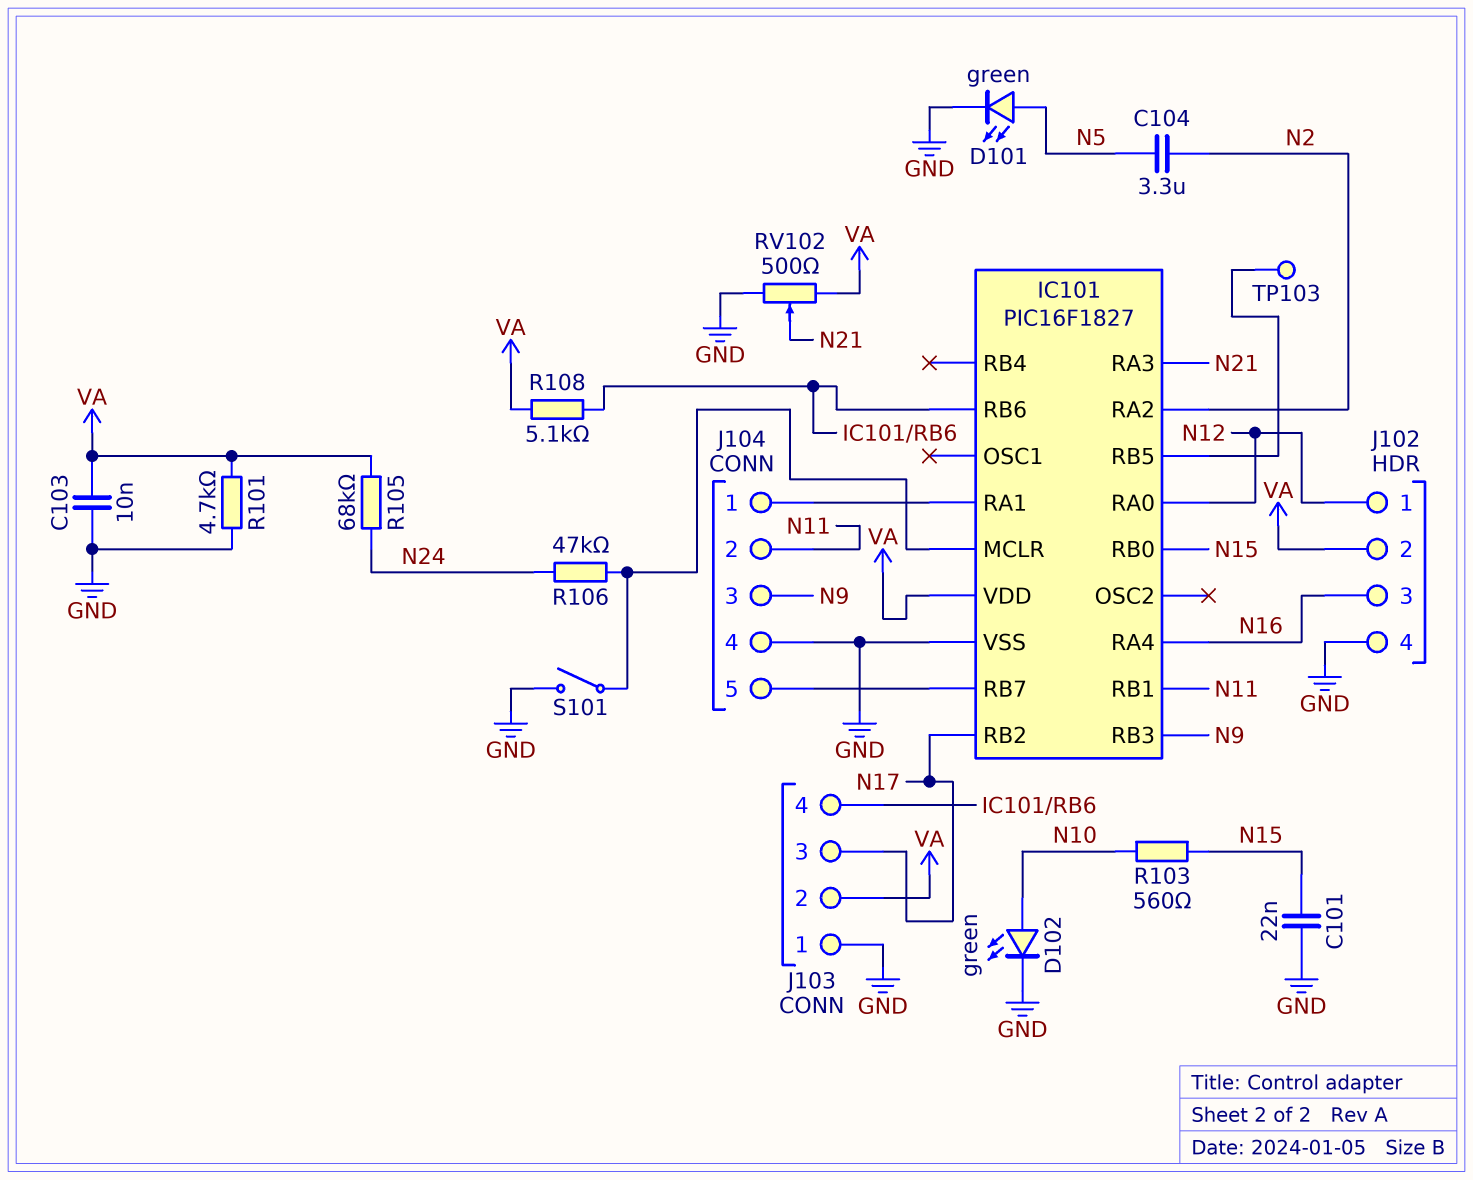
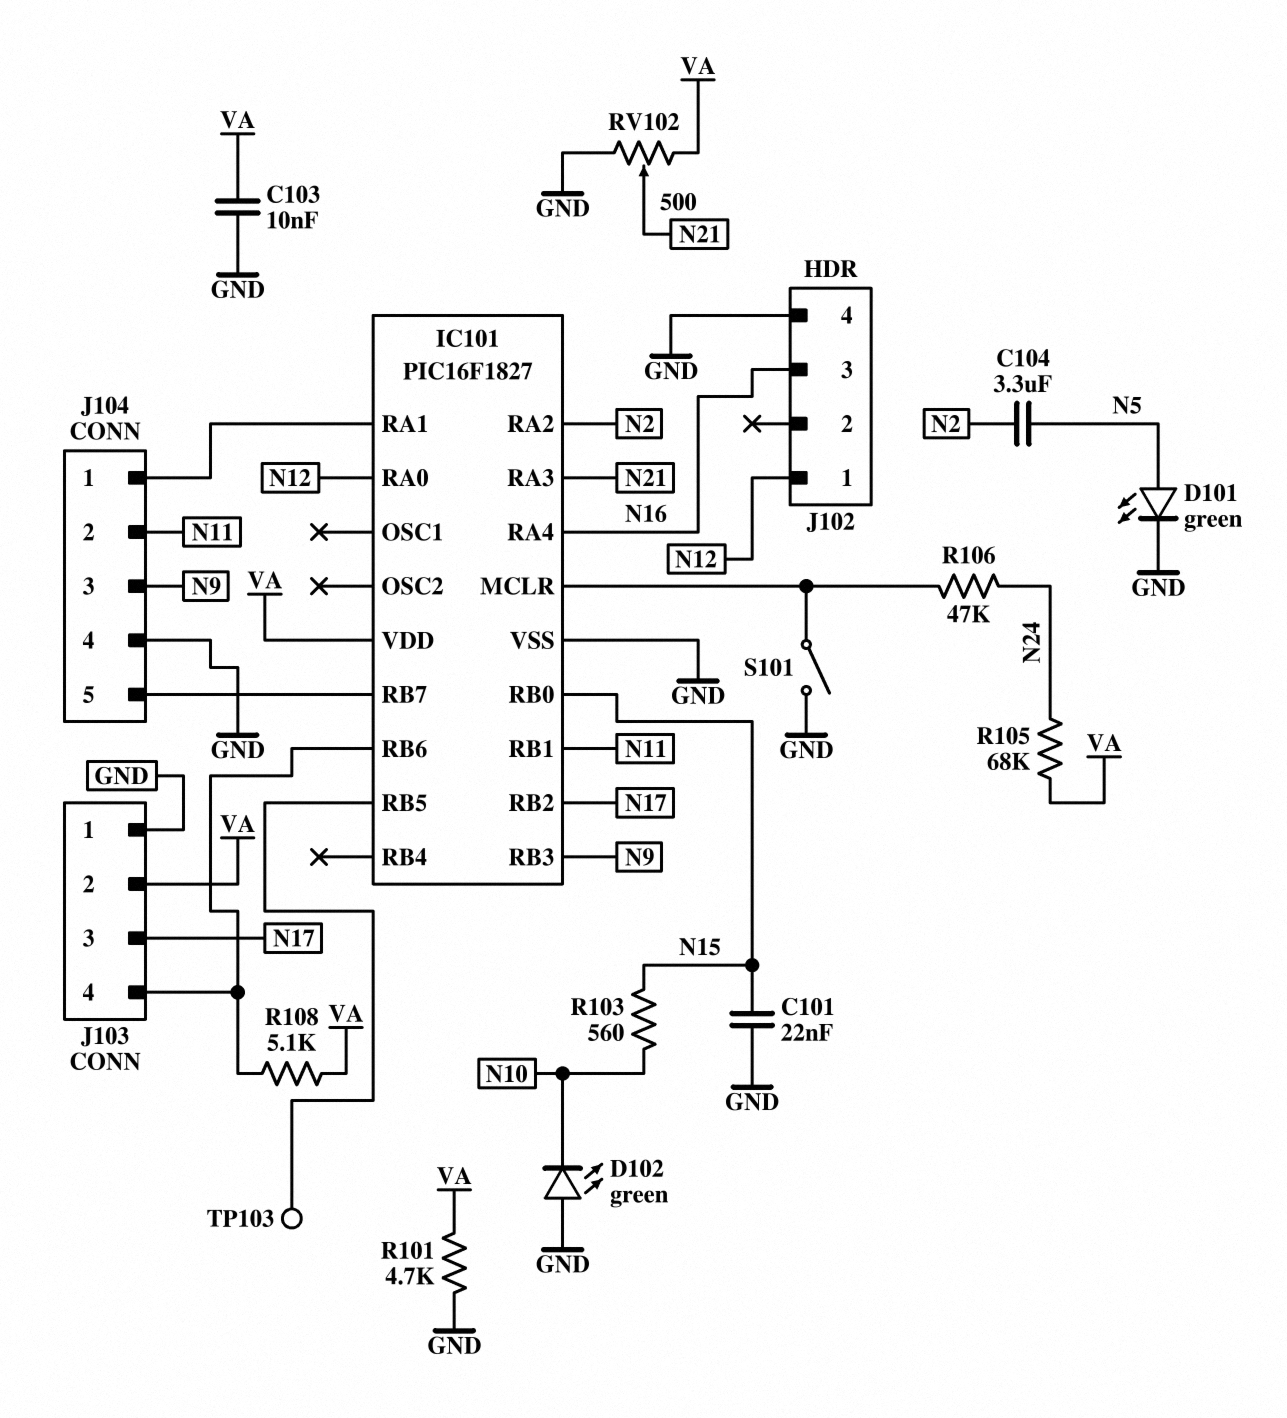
D102: LED green (A N10, K GND) -> LED green (A GND, K N10)
J102 pin 2: VA -> none

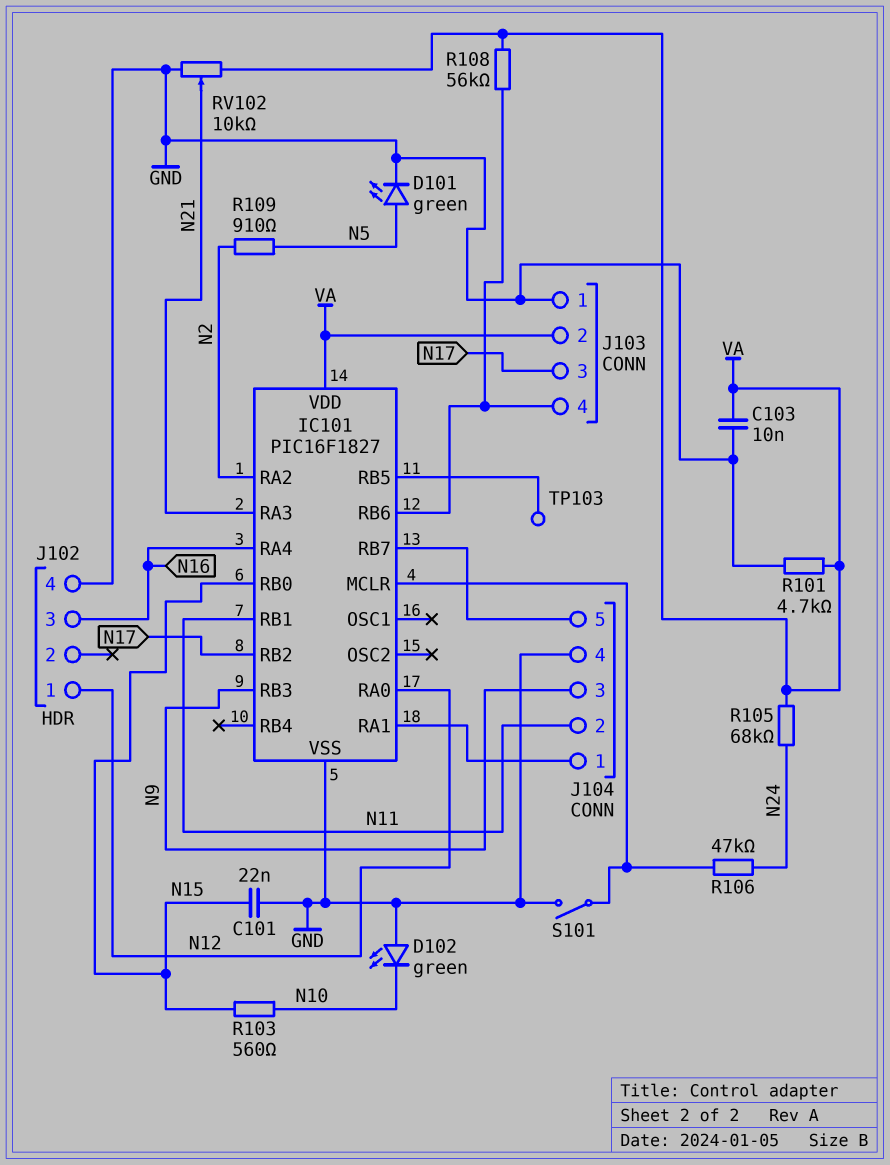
C104: 3.3uF (N2, N5) -> none
R108: 5.1k (IC101/RB6, VA) -> 56k (IC101/RB6, VA)
R109: none -> 910 (N2, N5)
RV102: 500 (GND, VA, wiper N21) -> 10k (GND, VA, wiper N21)

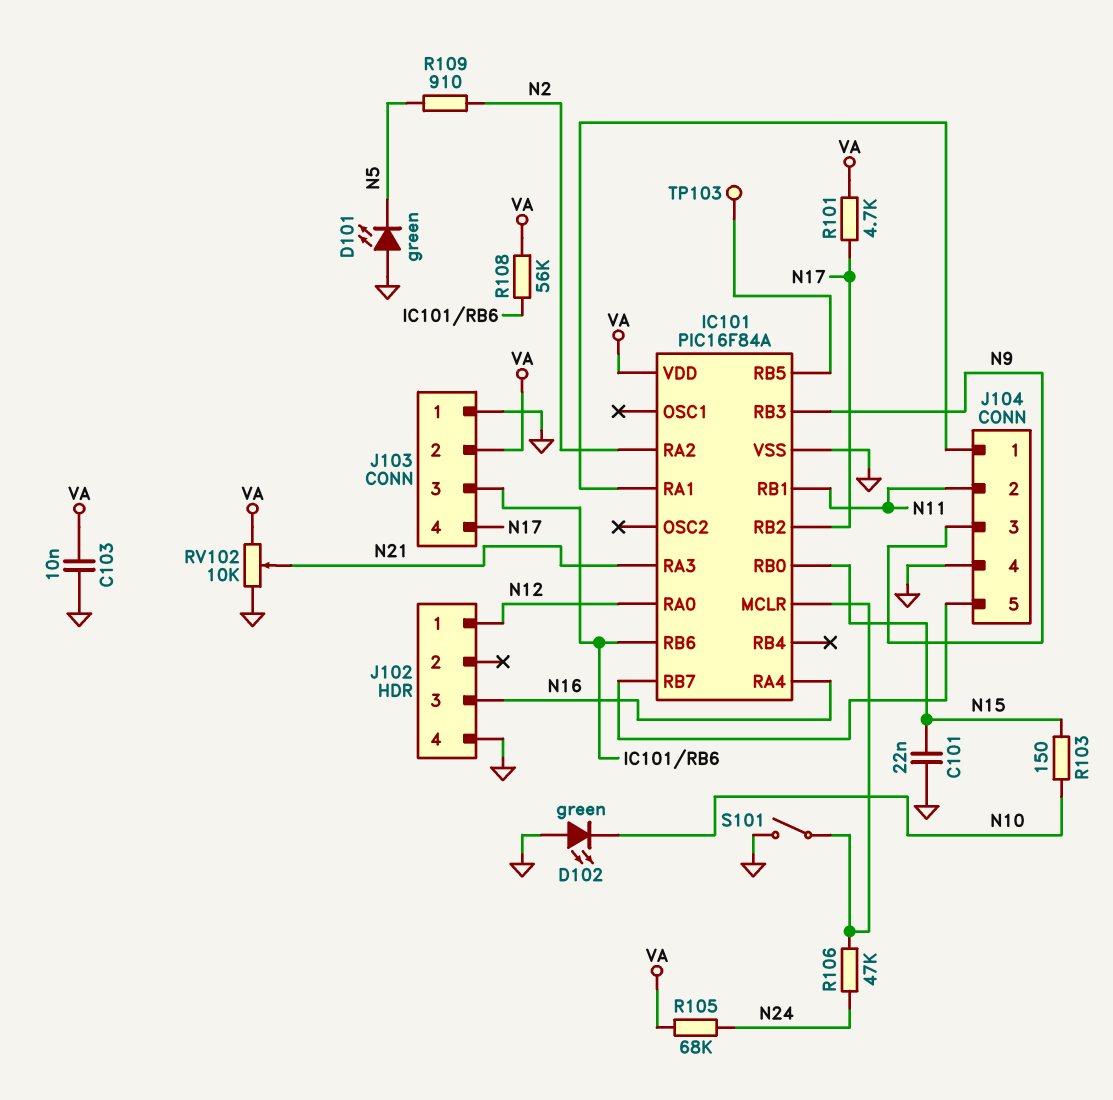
D101: LED green (A N5, K GND) -> LED green (A GND, K N5)
IC101: PIC16F1827 -> PIC16F84A
J103 pin 3: N17 -> IC101/RB6
J103 pin 4: IC101/RB6 -> N17
R101: 4.7k (GND, VA) -> 4.7k (N17, VA)
R103: 560 (N10, N15) -> 150 (N10, N15)

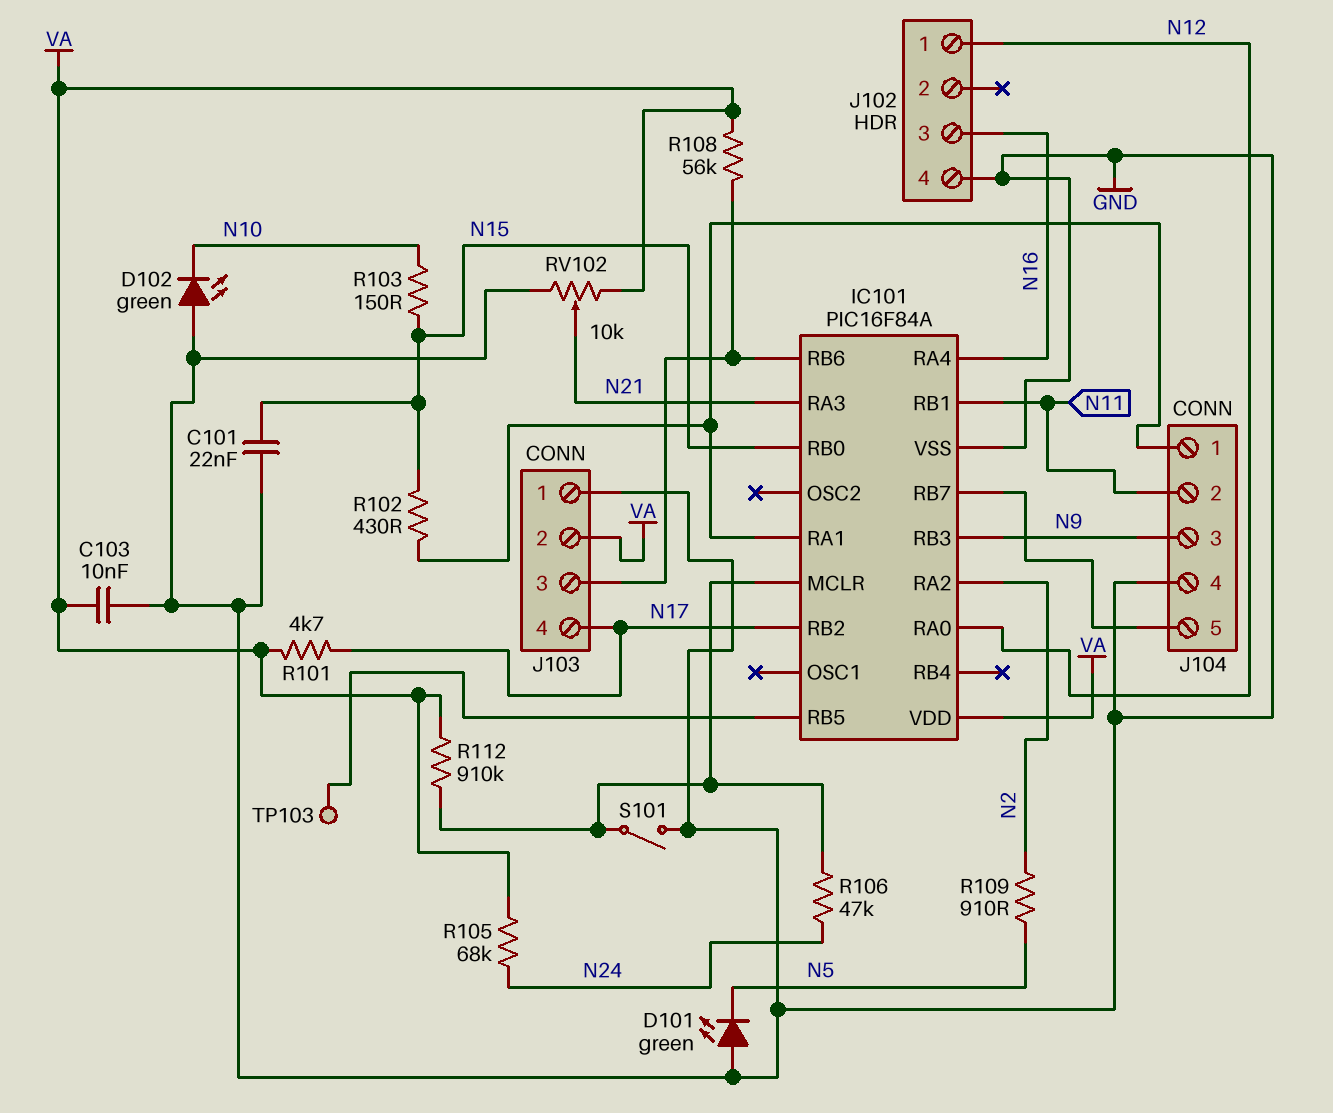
R102: none -> 430 (IC101/RA1, N15)
R112: none -> 910k (IC101/MCLR, VA)

